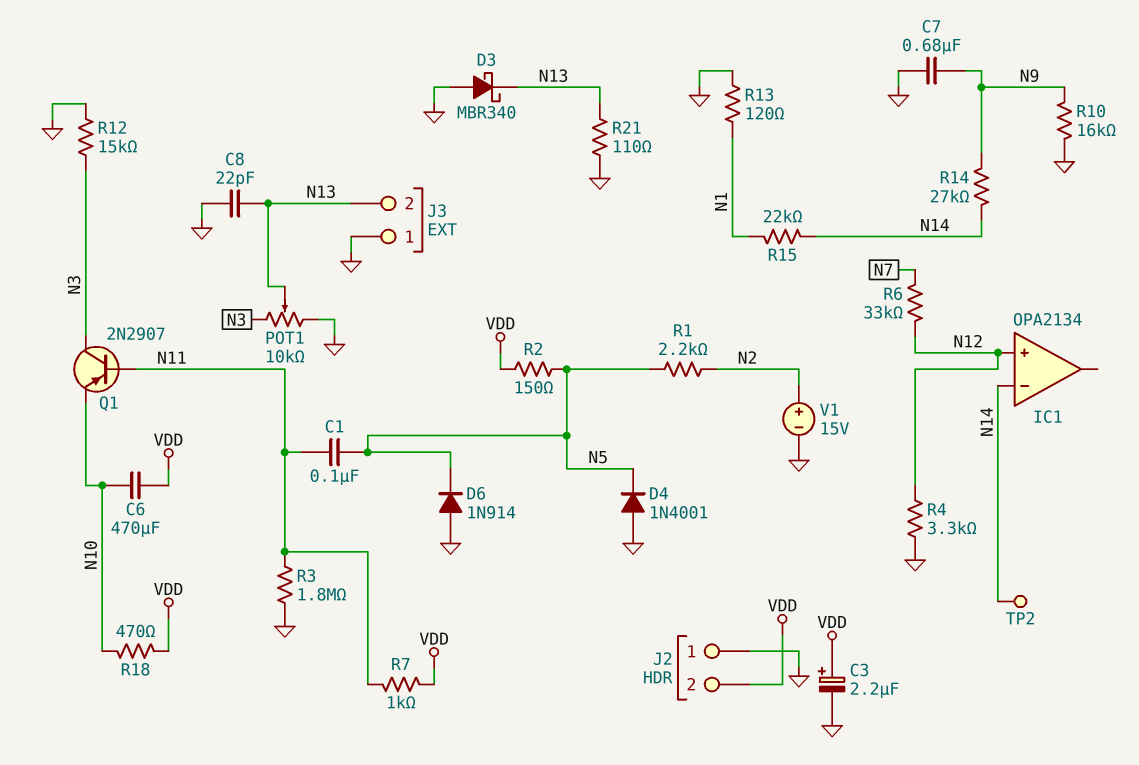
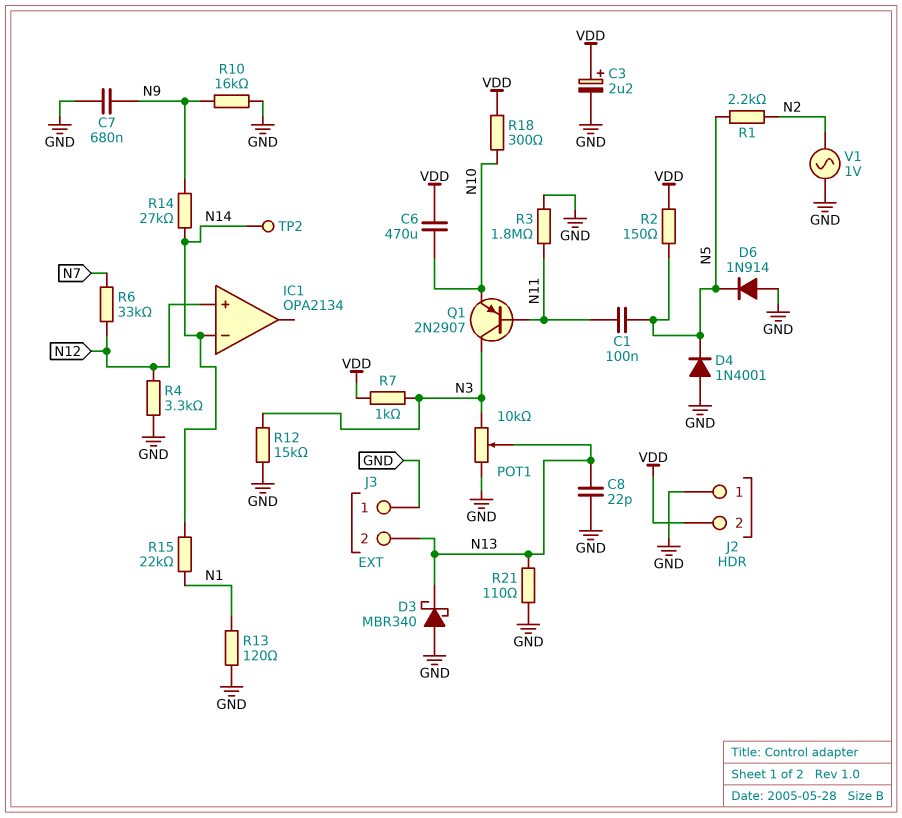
R7: 1k (N11, VDD) -> 1k (N3, VDD)
R18: 470 (N10, VDD) -> 300 (N10, VDD)
V1: 15V (plus N2, minus GND) -> AC 1V (GND, N2)

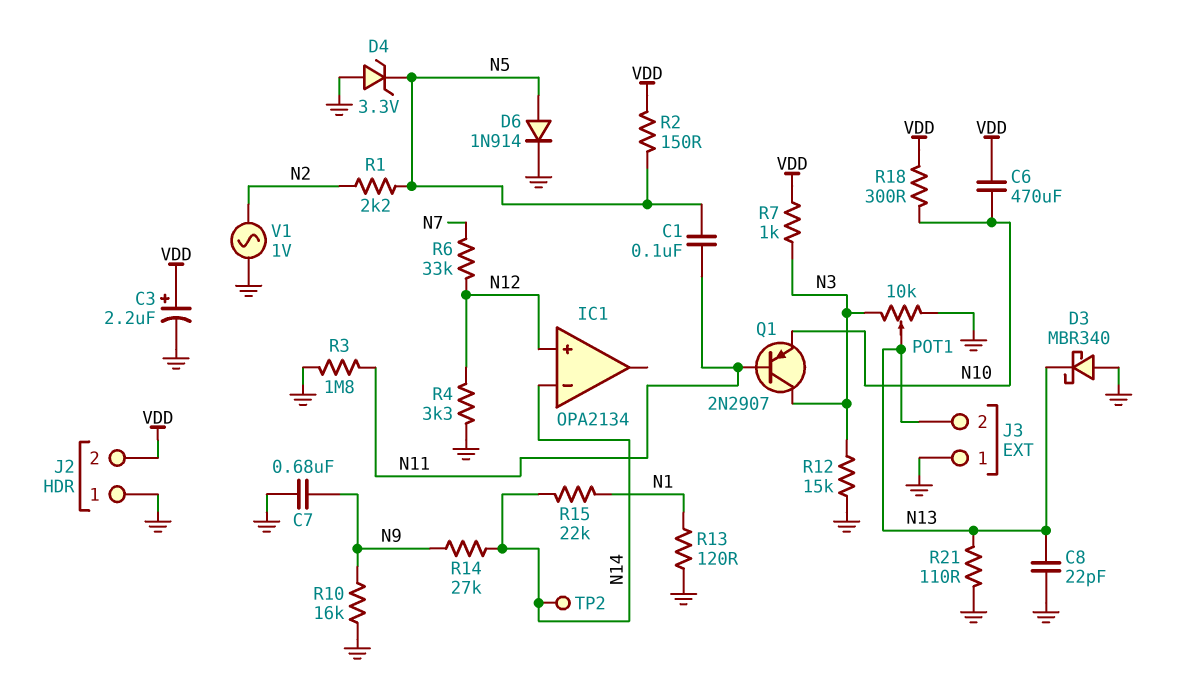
D4: diode 1N4001 (A GND, K N5) -> zener 3.3V (A GND, K N5)
D6: diode 1N914 (A GND, K N5) -> diode 1N914 (A N5, K GND)

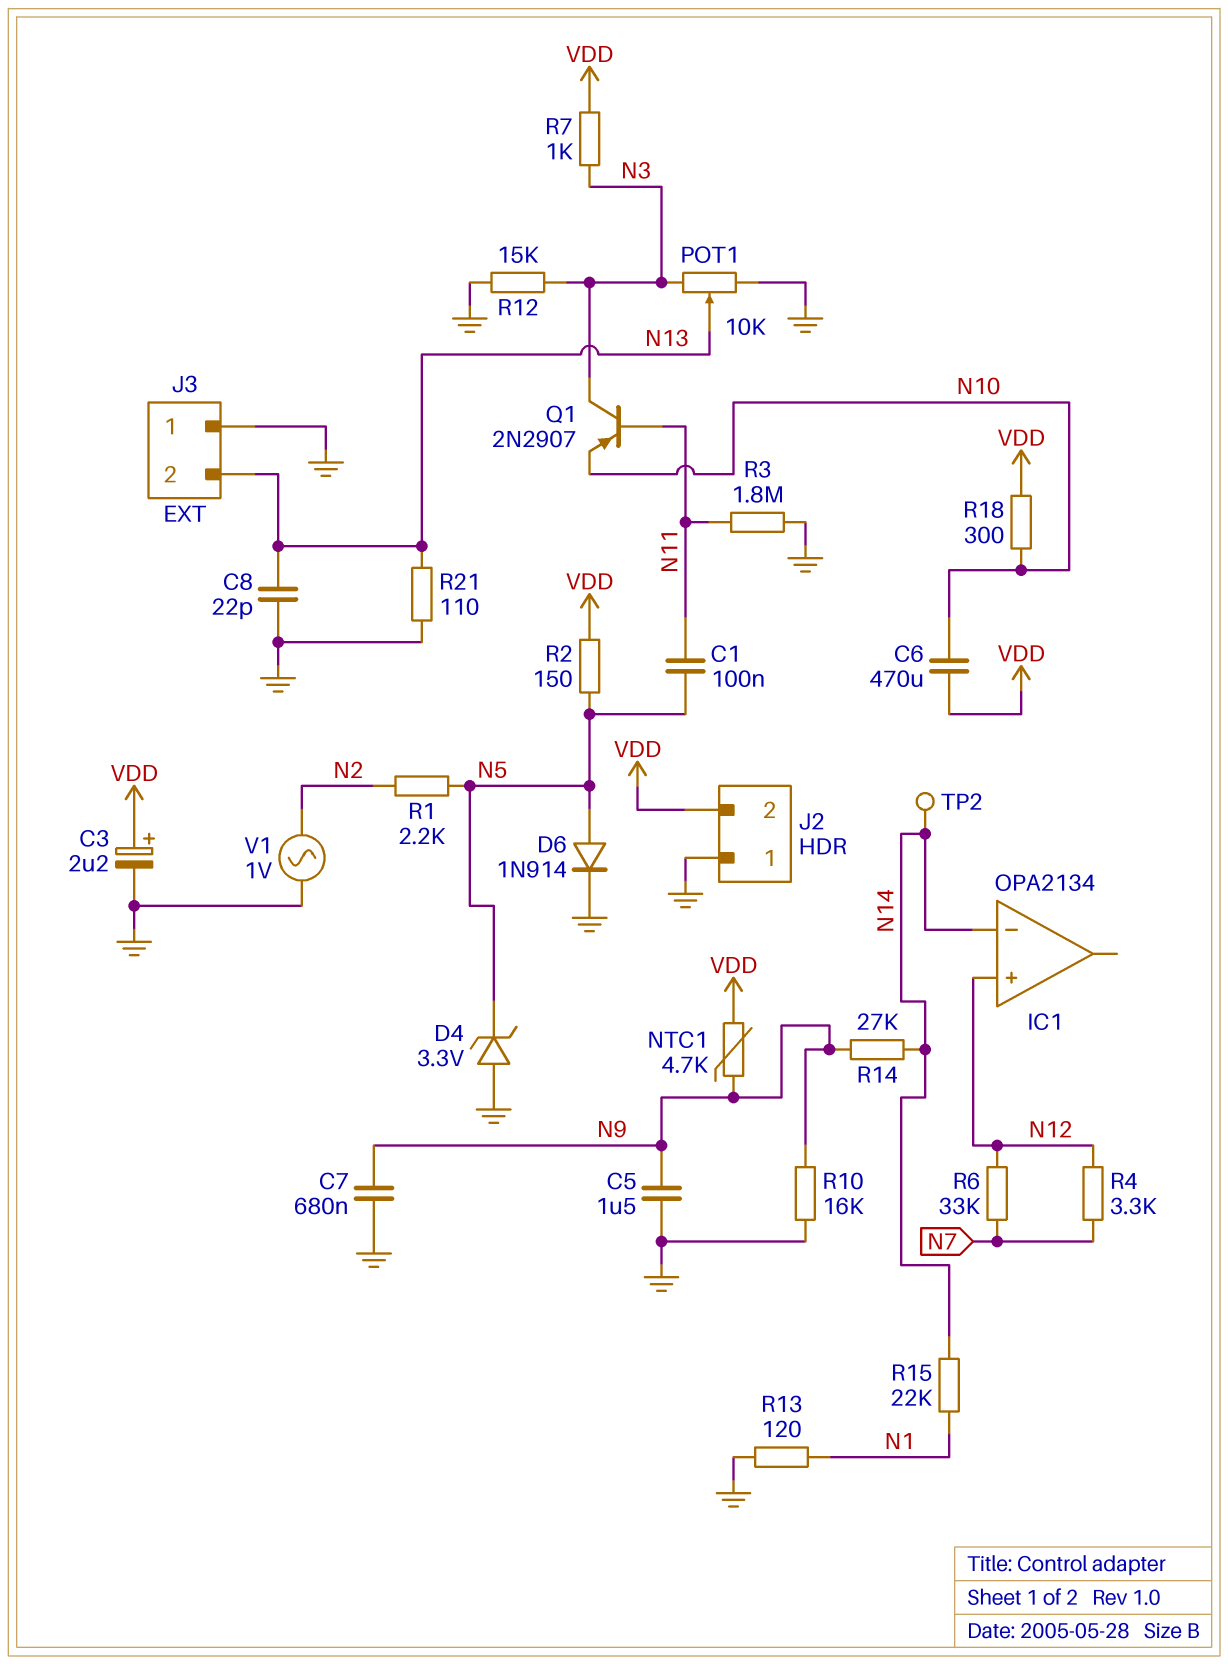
C5: none -> 1.5uF (GND, N9)
D3: schottky MBR340 (A GND, K N13) -> none
NTC1: none -> 4.7k (N9, VDD)
R4: 3.3k (GND, N12) -> 3.3k (N7, N12)

